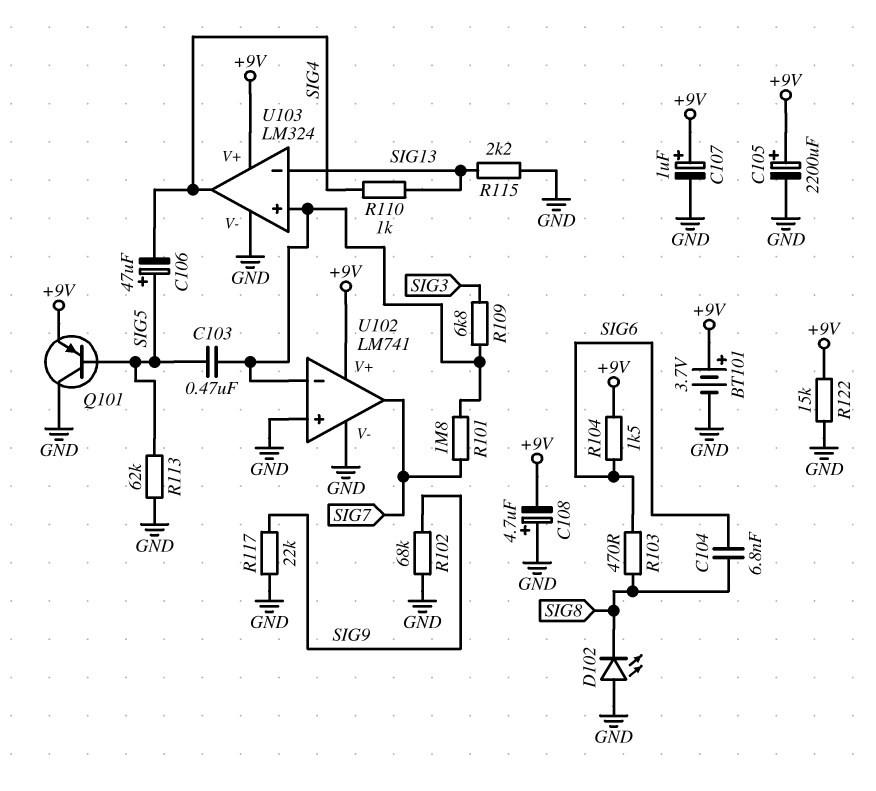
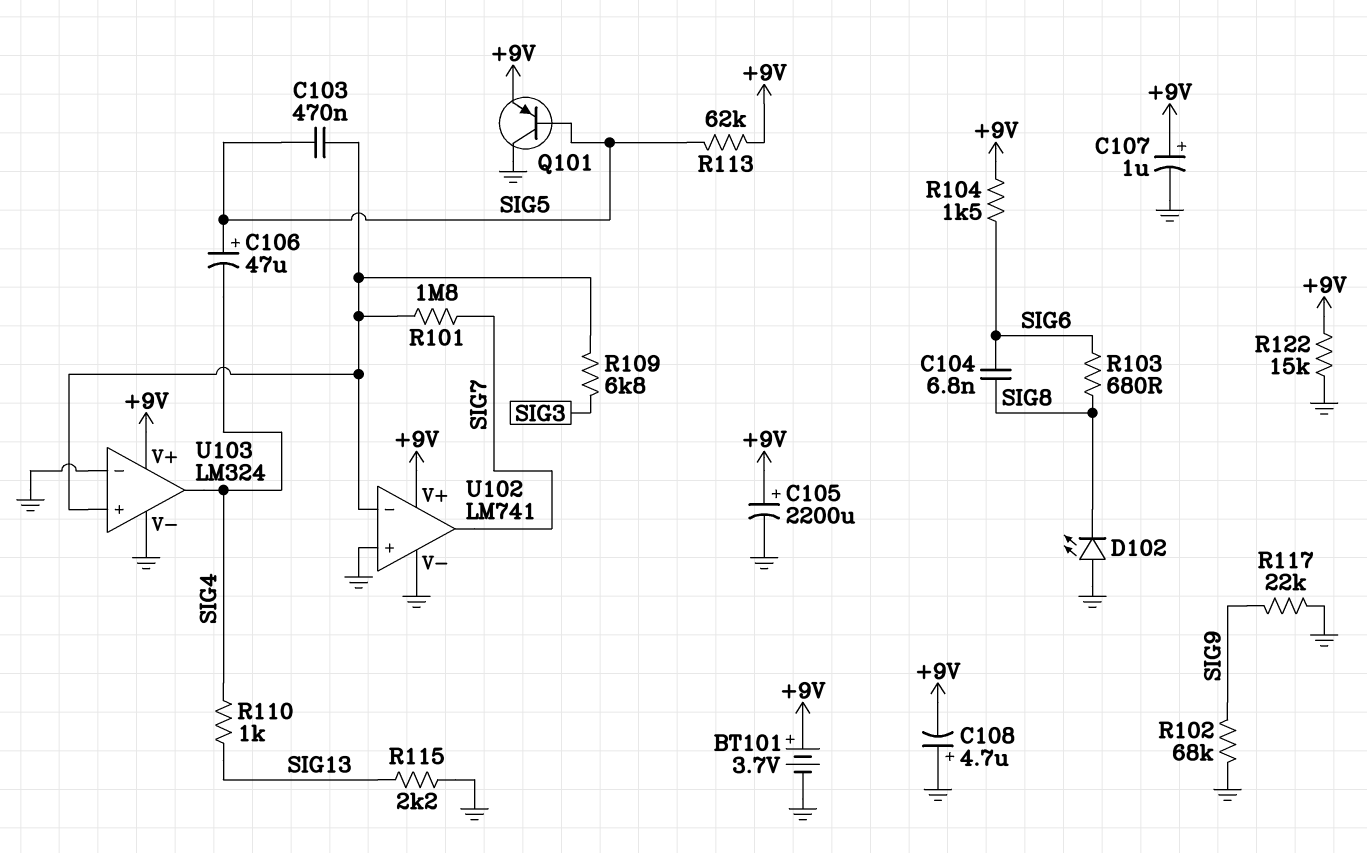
R103: 470 (SIG6, SIG8) -> 680 (SIG6, SIG8)
R113: 62k (GND, SIG5) -> 62k (+9V, SIG5)
U103 pin in-: SIG13 -> GND

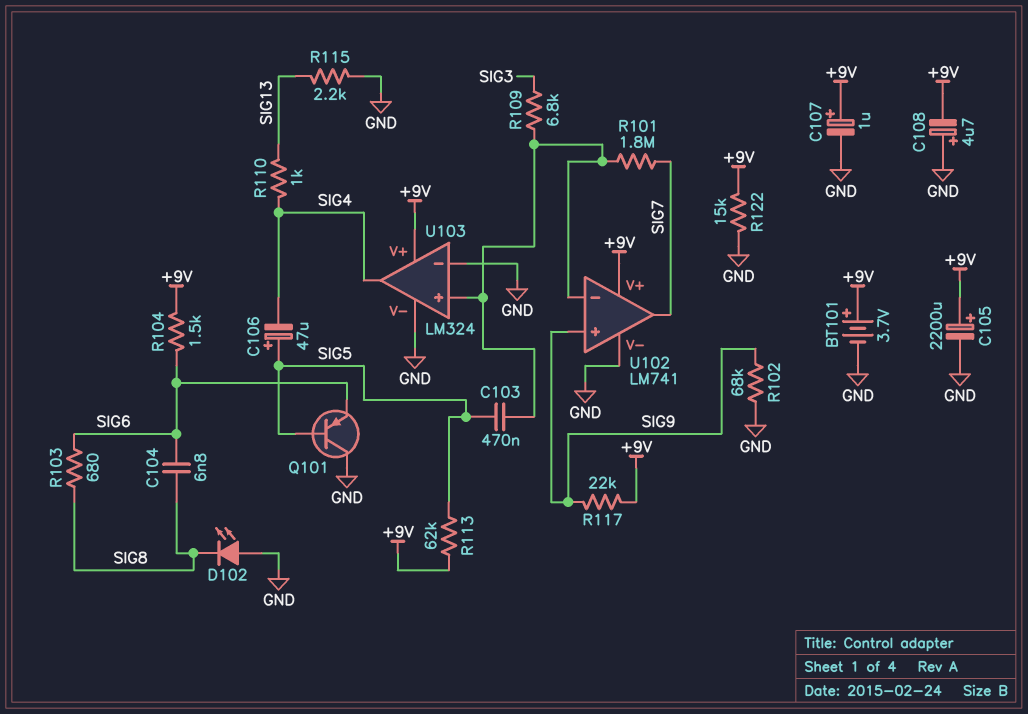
Q101: PNP (B SIG5, C GND, E +9V) -> PNP (B SIG5, C GND, E SIG6)
R117: 22k (GND, SIG9) -> 22k (+9V, SIG9)
U102 pin in+: GND -> SIG9

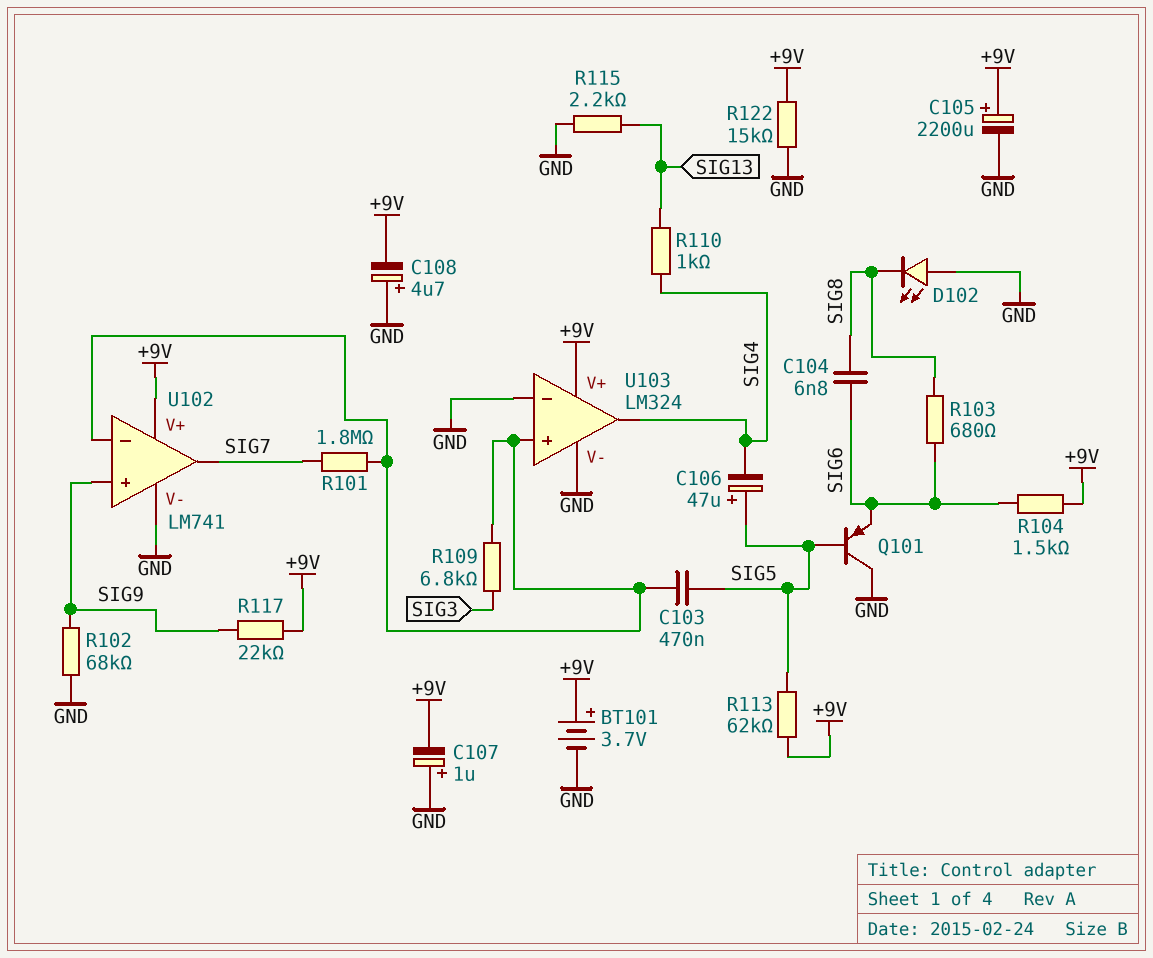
C107: 1uF (plus +9V, minus GND) -> 1uF (plus GND, minus +9V)

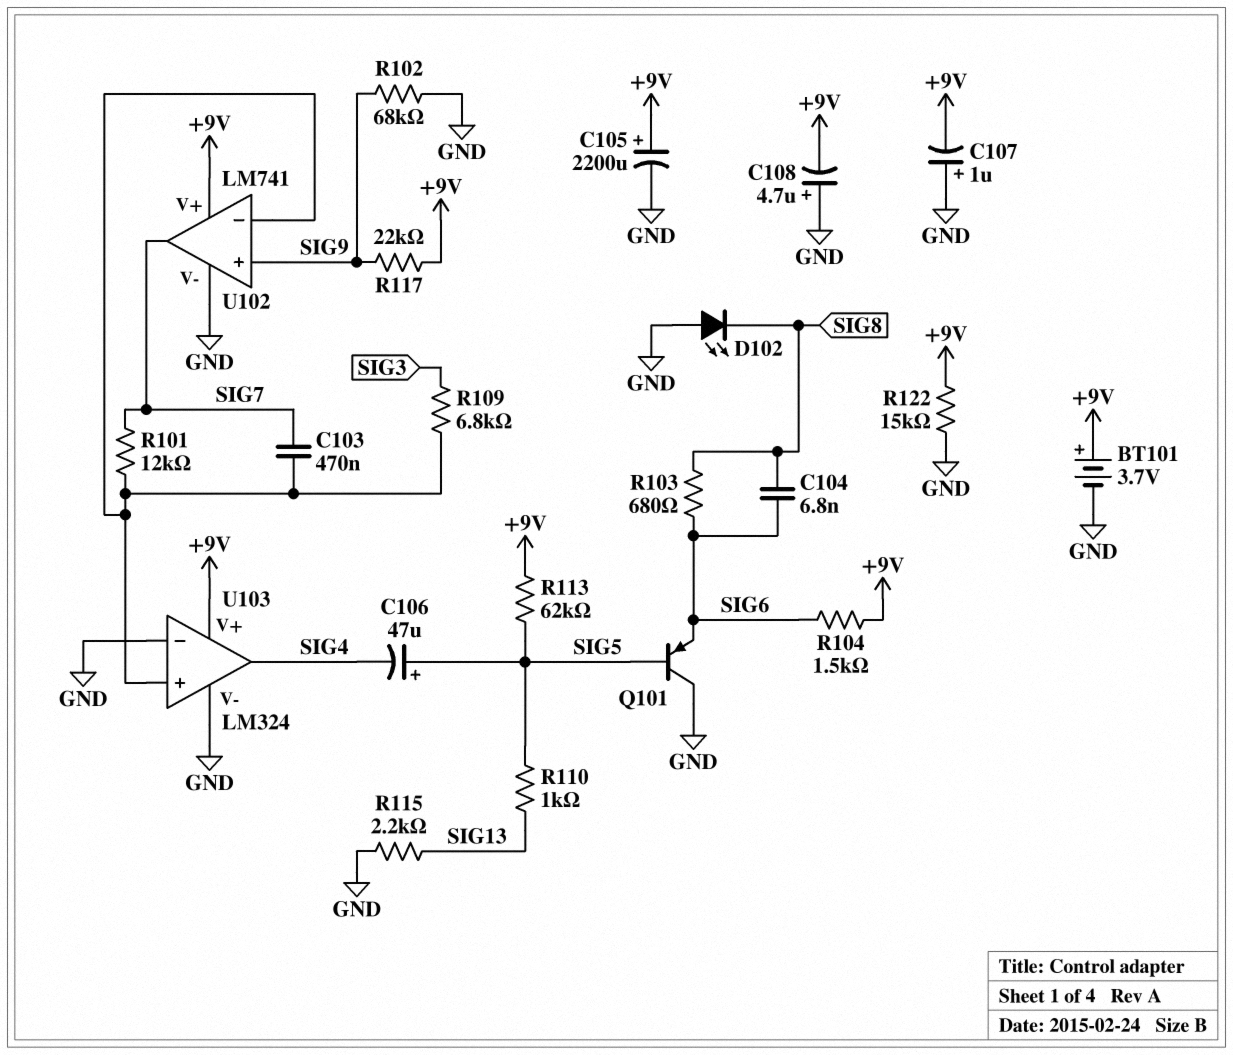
C103: 470nF (SIG5, U102/in-) -> 470nF (SIG7, U102/in-)
R101: 1.8M (SIG7, U102/in-) -> 12k (SIG7, U102/in-)
R110: 1k (SIG4, SIG13) -> 1k (SIG5, SIG13)

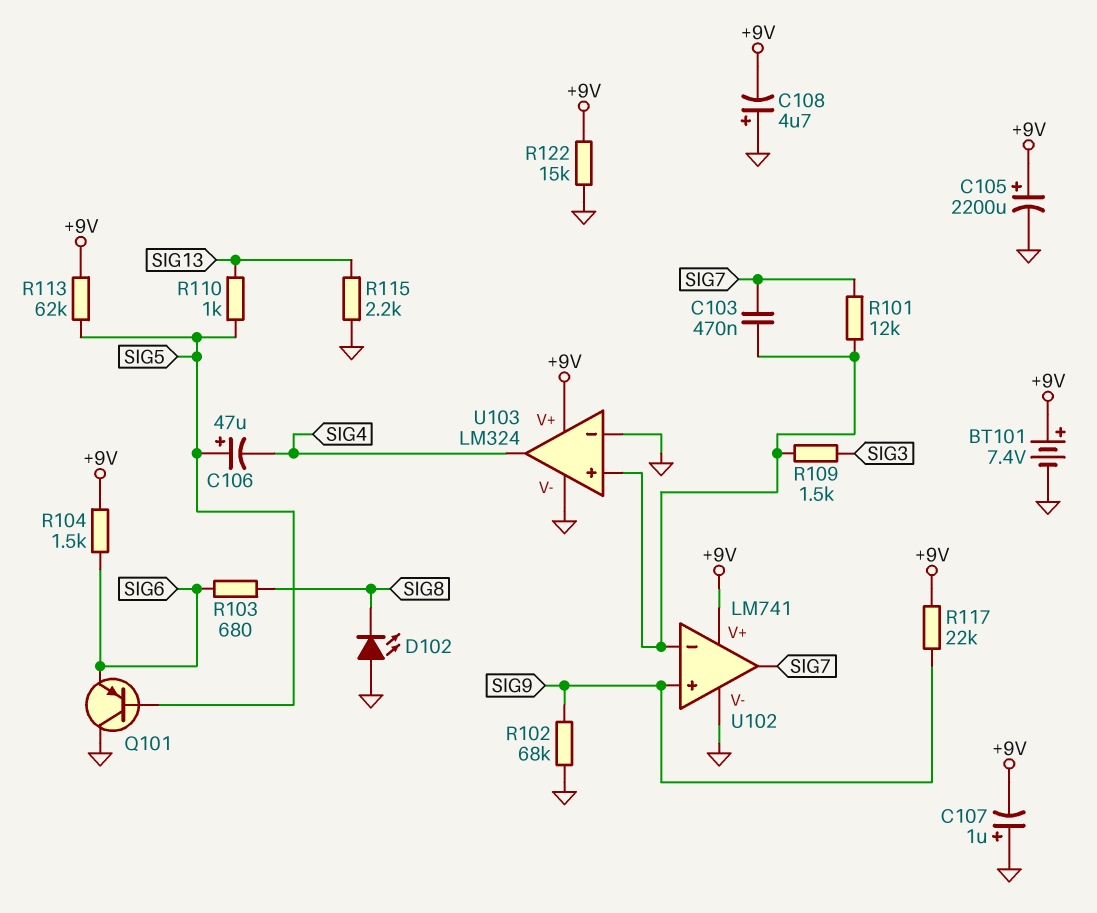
BT101: 3.7V (plus +9V, minus GND) -> 7.4V (plus +9V, minus GND)
C104: 6.8nF (SIG6, SIG8) -> none
R109: 6.8k (SIG3, U102/in-) -> 1.5k (SIG3, U102/in-)

